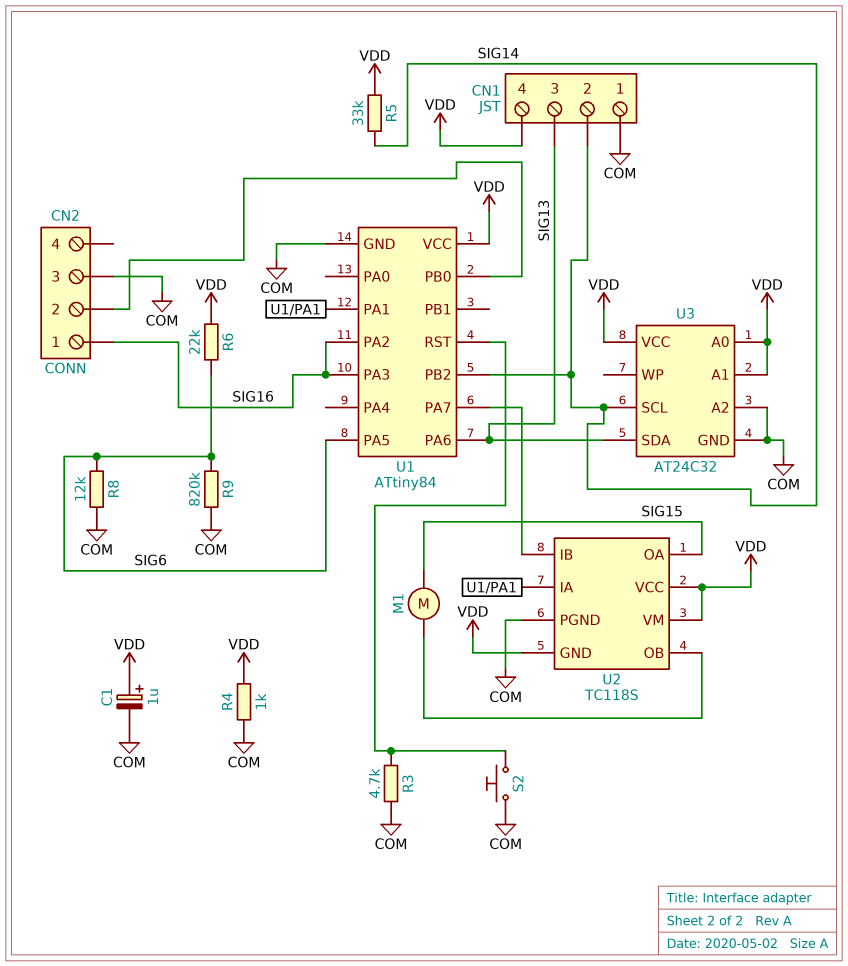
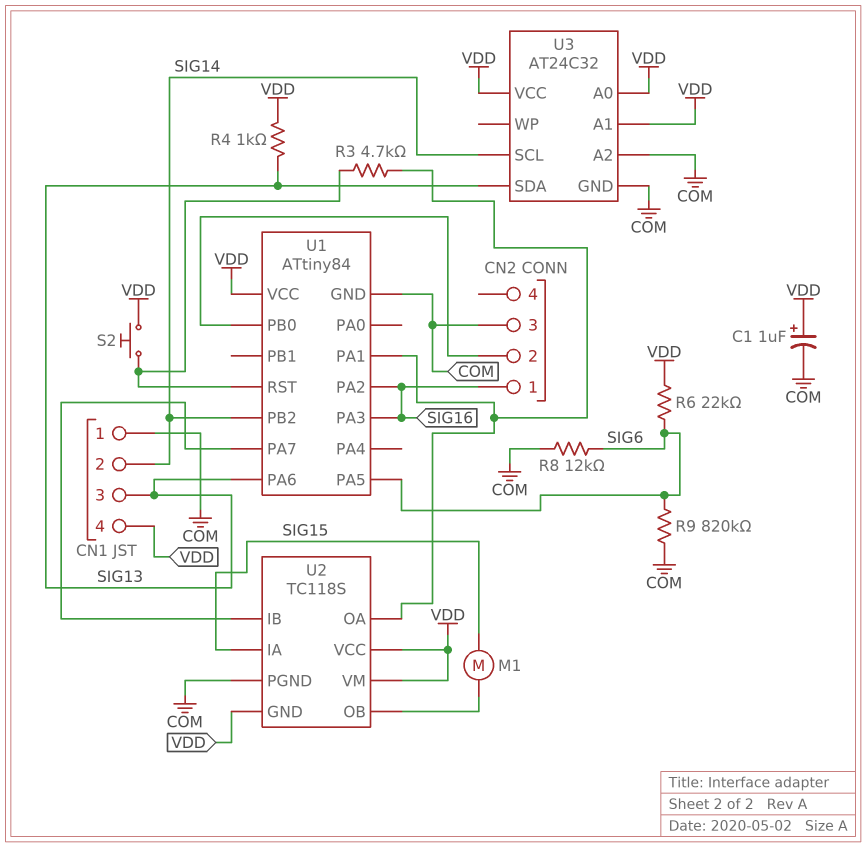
R3: 4.7k (COM, U1/RST) -> 4.7k (U1/PA1, U1/RST)
R4: 1k (COM, VDD) -> 1k (SIG13, VDD)
R5: 33k (SIG14, VDD) -> none
S2: button (COM, U1/RST) -> button (U1/RST, VDD)
U2 pin IA: U1/PA1 -> SIG15
U2 pin OA: SIG15 -> U1/PA1

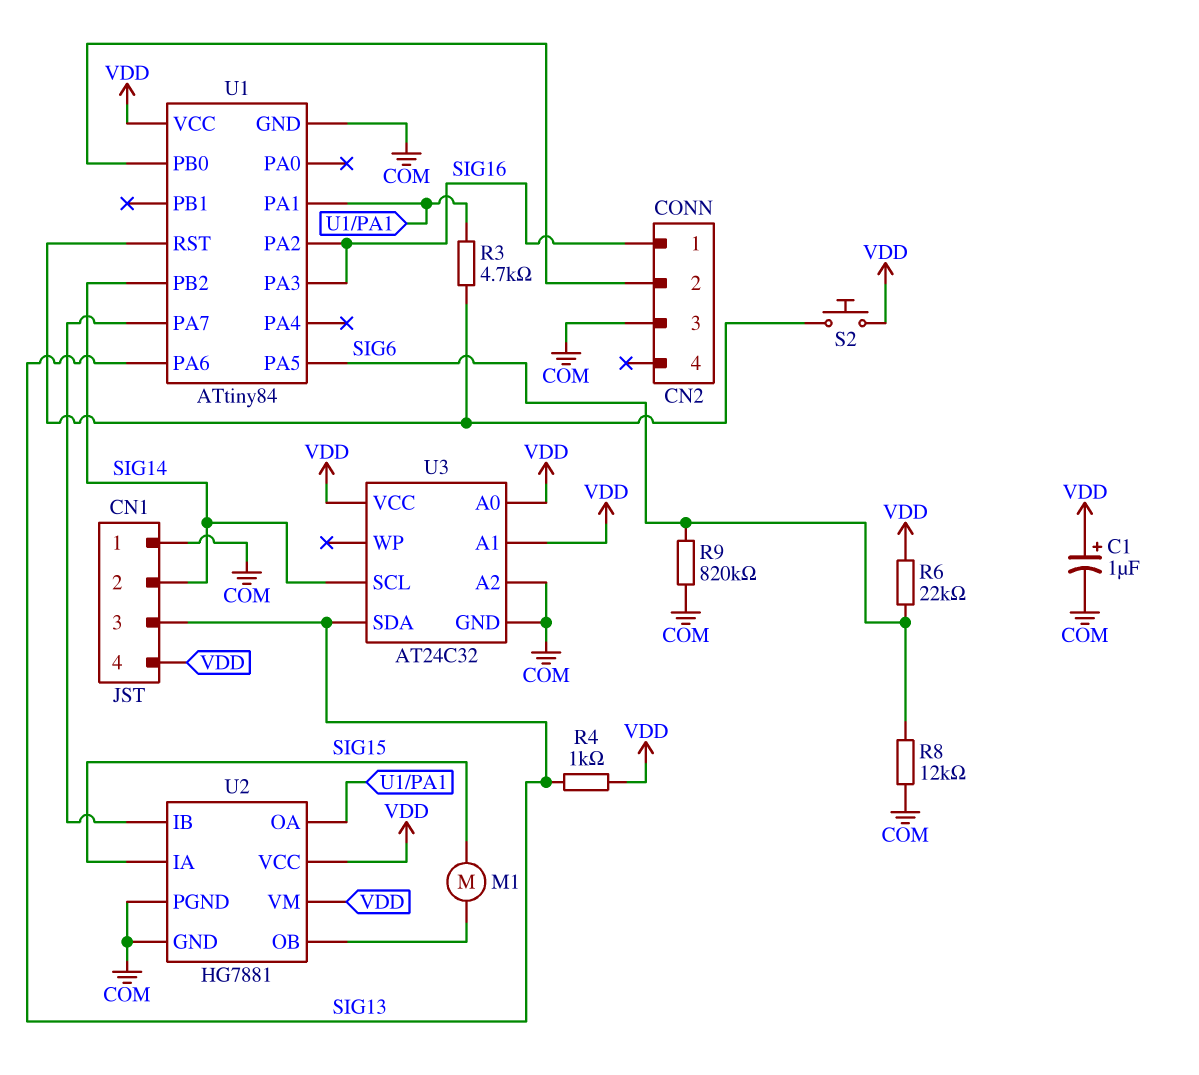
U2: TC118S -> HG7881
U2 pin GND: VDD -> COM

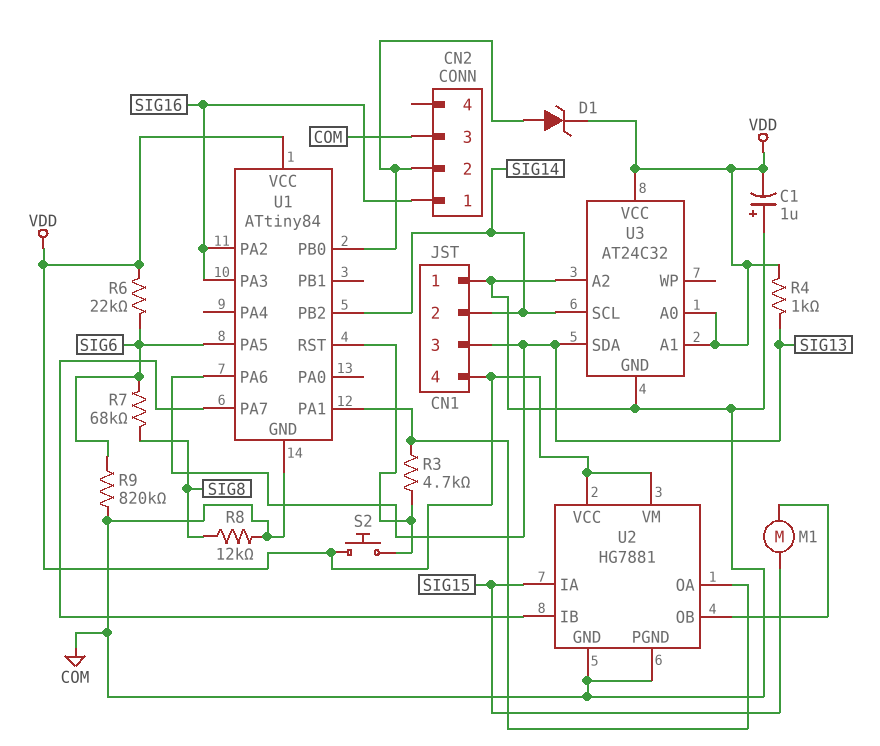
C1: 1uF (plus VDD, minus COM) -> 1uF (plus COM, minus VDD)
D1: none -> zener (A CN2/2, K VDD)
R7: none -> 68k (SIG6, SIG8)
R8: 12k (COM, SIG6) -> 12k (COM, SIG8)

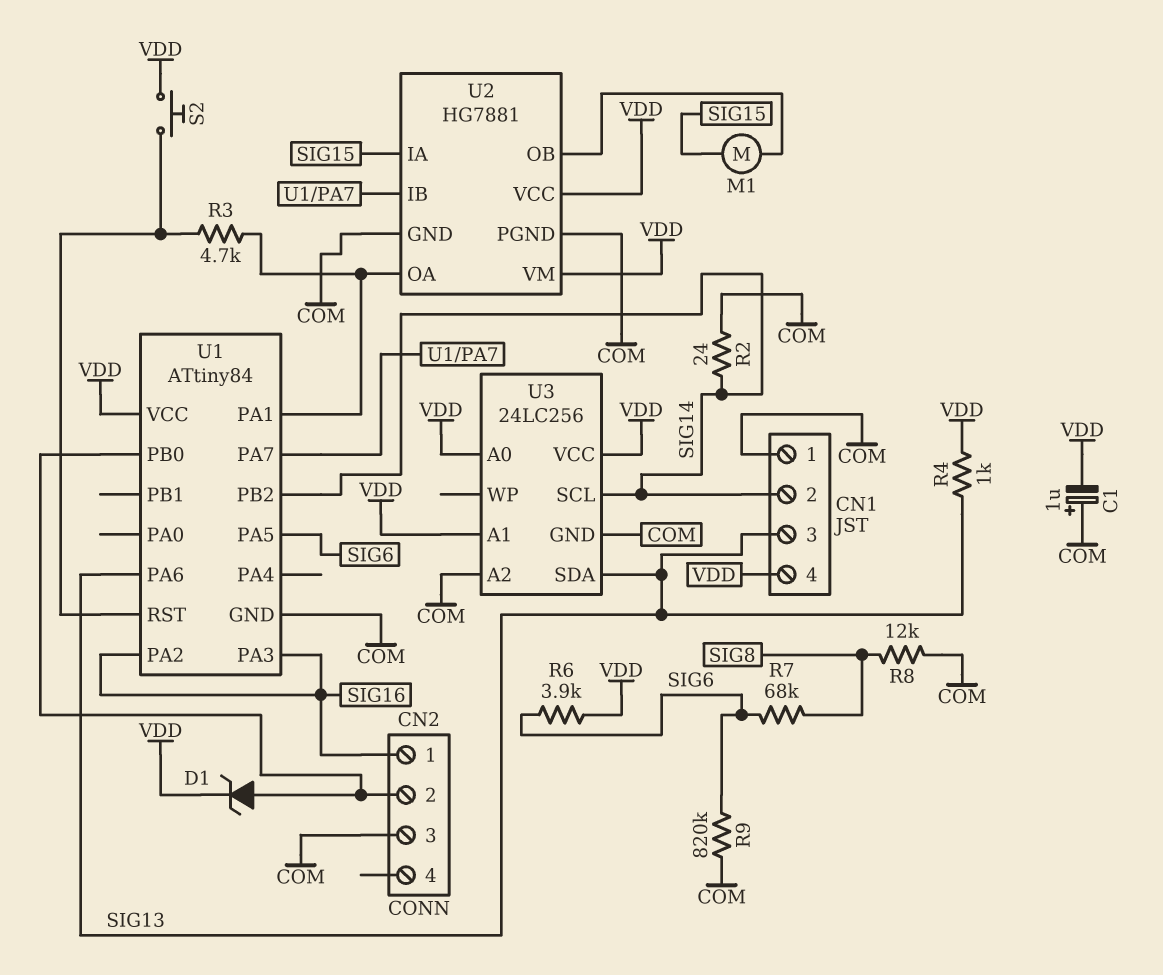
R2: none -> 24 (COM, SIG14)
R6: 22k (SIG6, VDD) -> 3.9k (SIG6, VDD)
U3: AT24C32 -> 24LC256

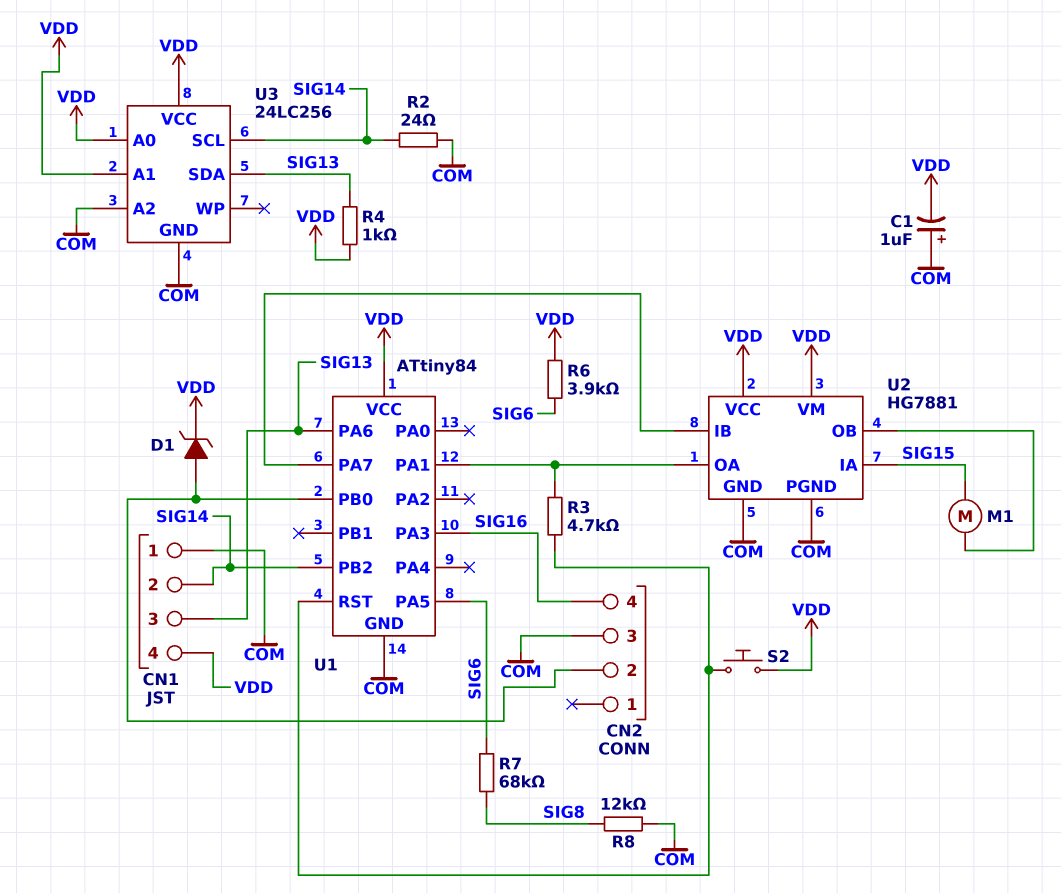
CN2 pin 1: SIG16 -> none
CN2 pin 4: none -> SIG16
R9: 820k (COM, SIG6) -> none
U1 pin PA2: SIG16 -> none

